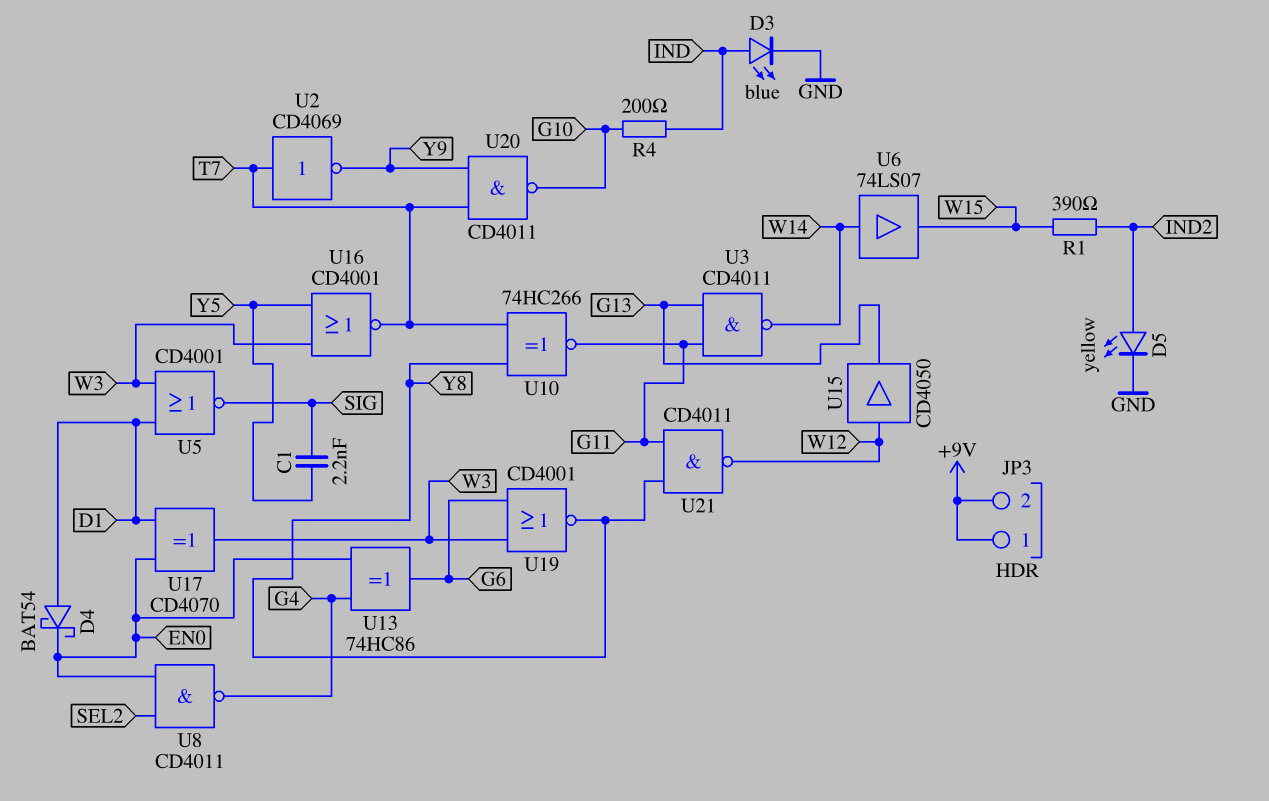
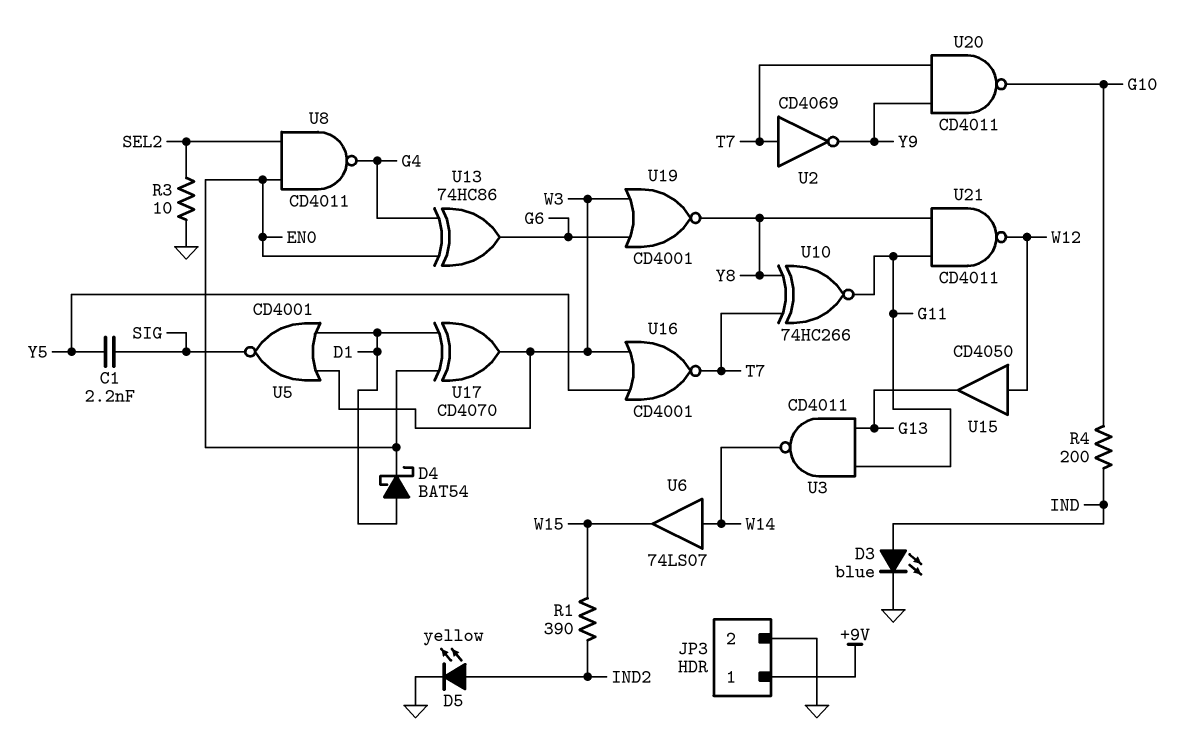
JP3 pin 2: +9V -> GND
R3: none -> 10 (GND, SEL2)

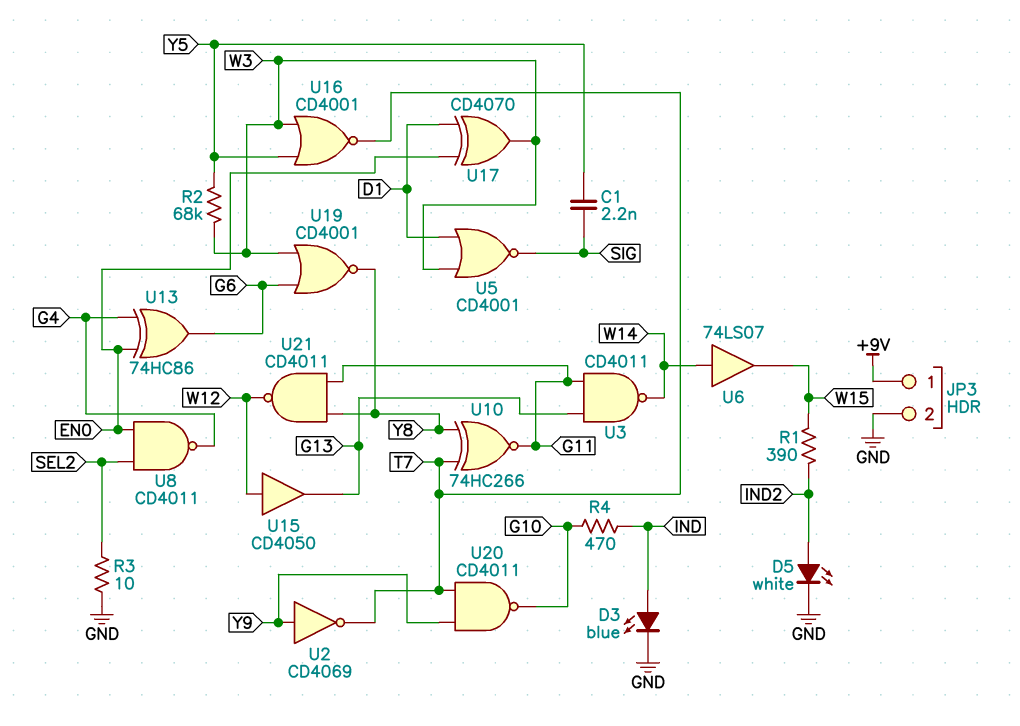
D4: schottky BAT54 (A D1, K EN0) -> none
D5: LED yellow (A IND2, K GND) -> LED white (A IND2, K GND)
R2: none -> 68k (W3, Y5)
R4: 200 (G10, IND) -> 470 (G10, IND)
U2: NOT CD4069 (in T7, out Y9) -> NOT CD4069 (in Y9, out T7)

